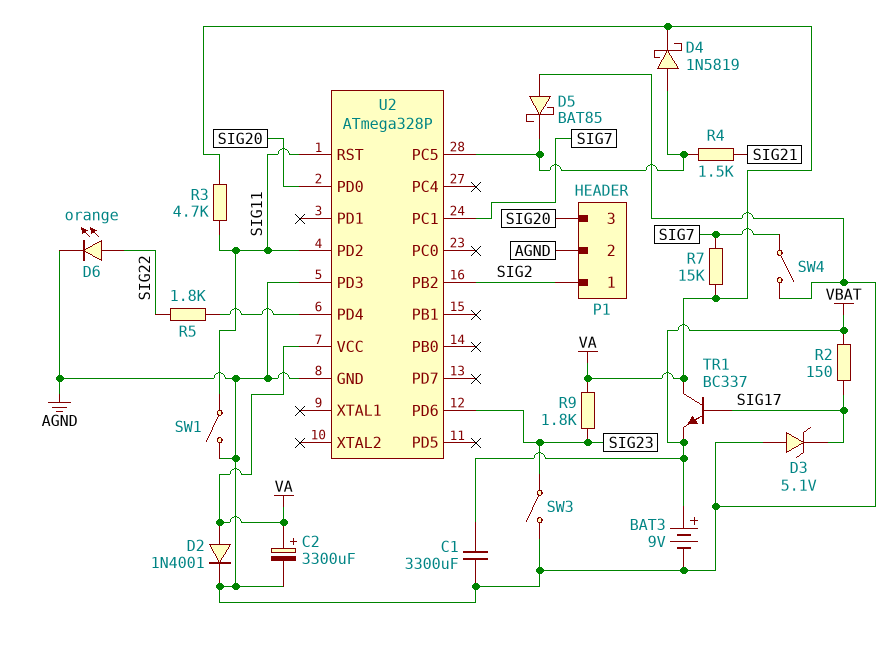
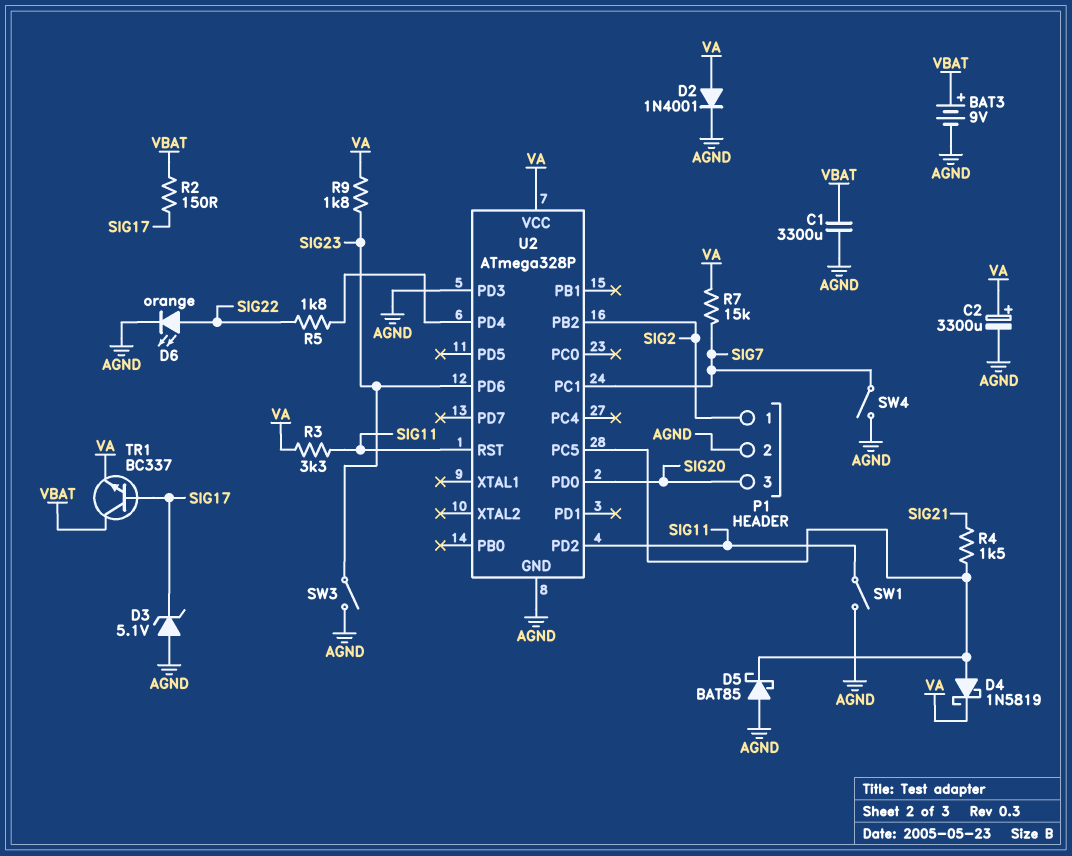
R3: 4.7k (SIG11, VA) -> 3.3k (SIG11, VA)
TR1: NPN BC337 (B SIG17, C VA, E VBAT) -> NPN BC337 (B SIG17, C VBAT, E VA)

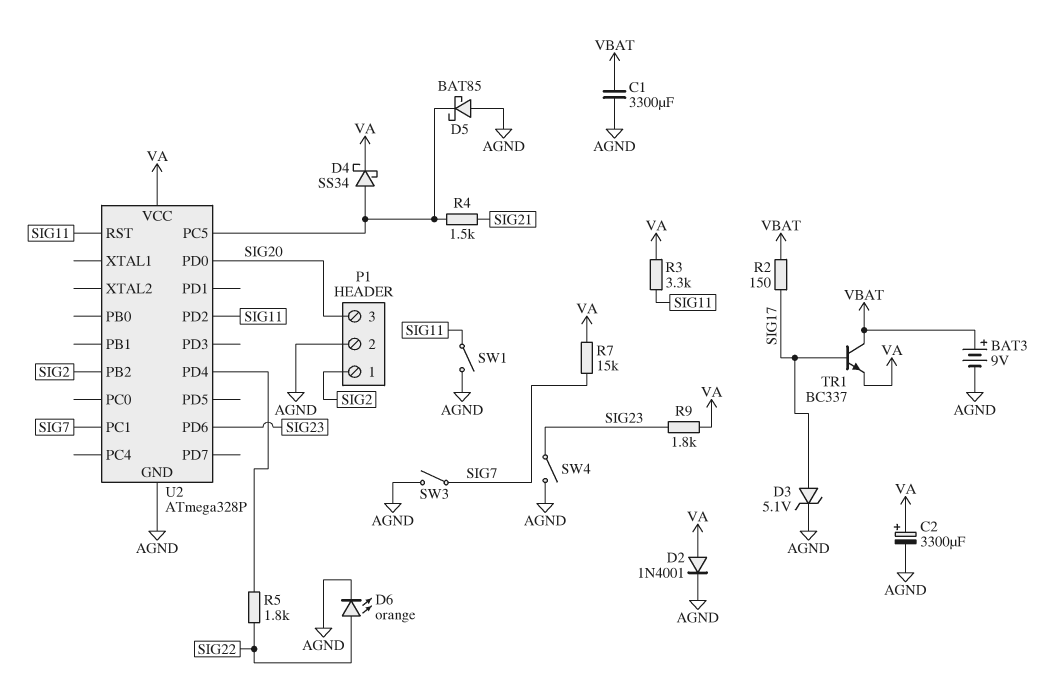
D3: zener 5.1V (A AGND, K SIG17) -> zener 5.1V (A SIG17, K AGND)
D4: schottky 1N5819 (A U2/PC5, K VA) -> schottky SS34 (A U2/PC5, K VA)
SW3: switch (AGND, SIG23) -> switch (AGND, SIG7)
SW4: switch (AGND, SIG7) -> switch (AGND, SIG23)
U2 pin PD3: AGND -> none

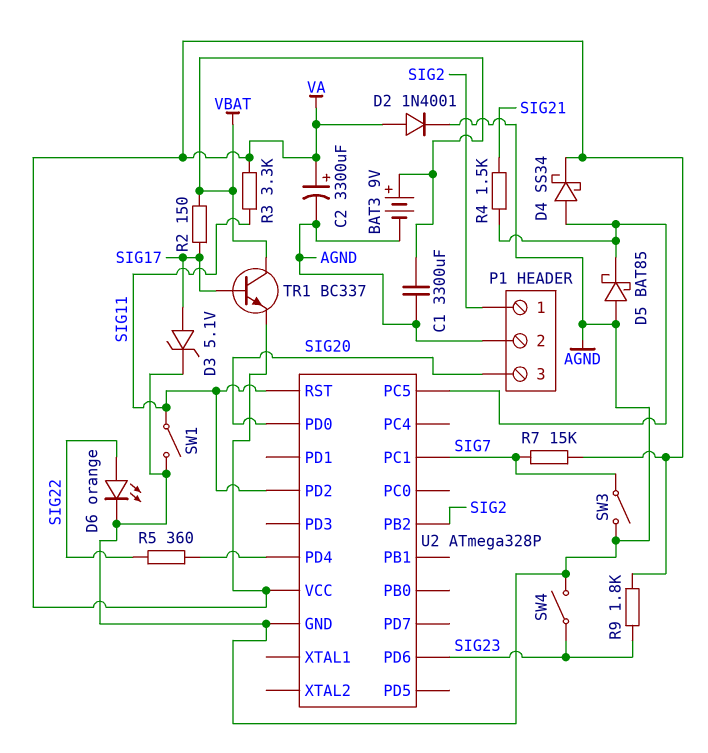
R5: 1.8k (SIG22, U2/PD4) -> 360 (SIG22, U2/PD4)

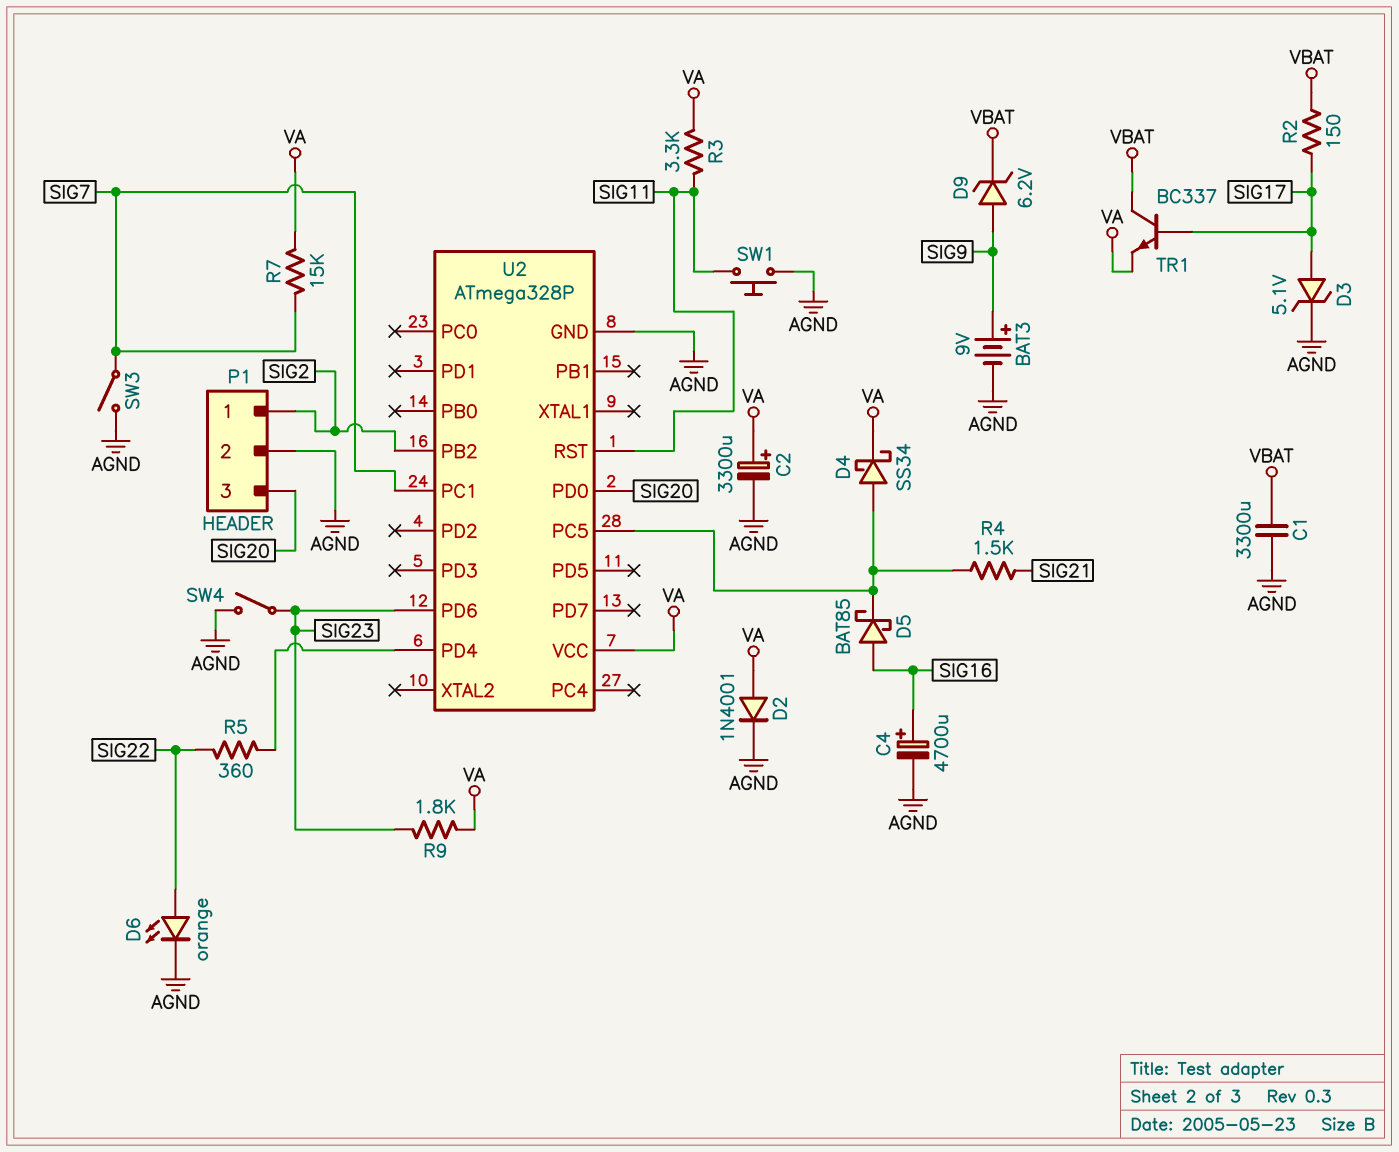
BAT3: 9V (plus VBAT, minus AGND) -> 9V (plus SIG9, minus AGND)
C4: none -> 4700uF (plus SIG16, minus AGND)
D5: schottky BAT85 (A AGND, K U2/PC5) -> schottky BAT85 (A SIG16, K U2/PC5)
D9: none -> zener 6.2V (A SIG9, K VBAT)
SW1: switch (AGND, SIG11) -> button (AGND, SIG11)
U2 pin PD2: SIG11 -> none

